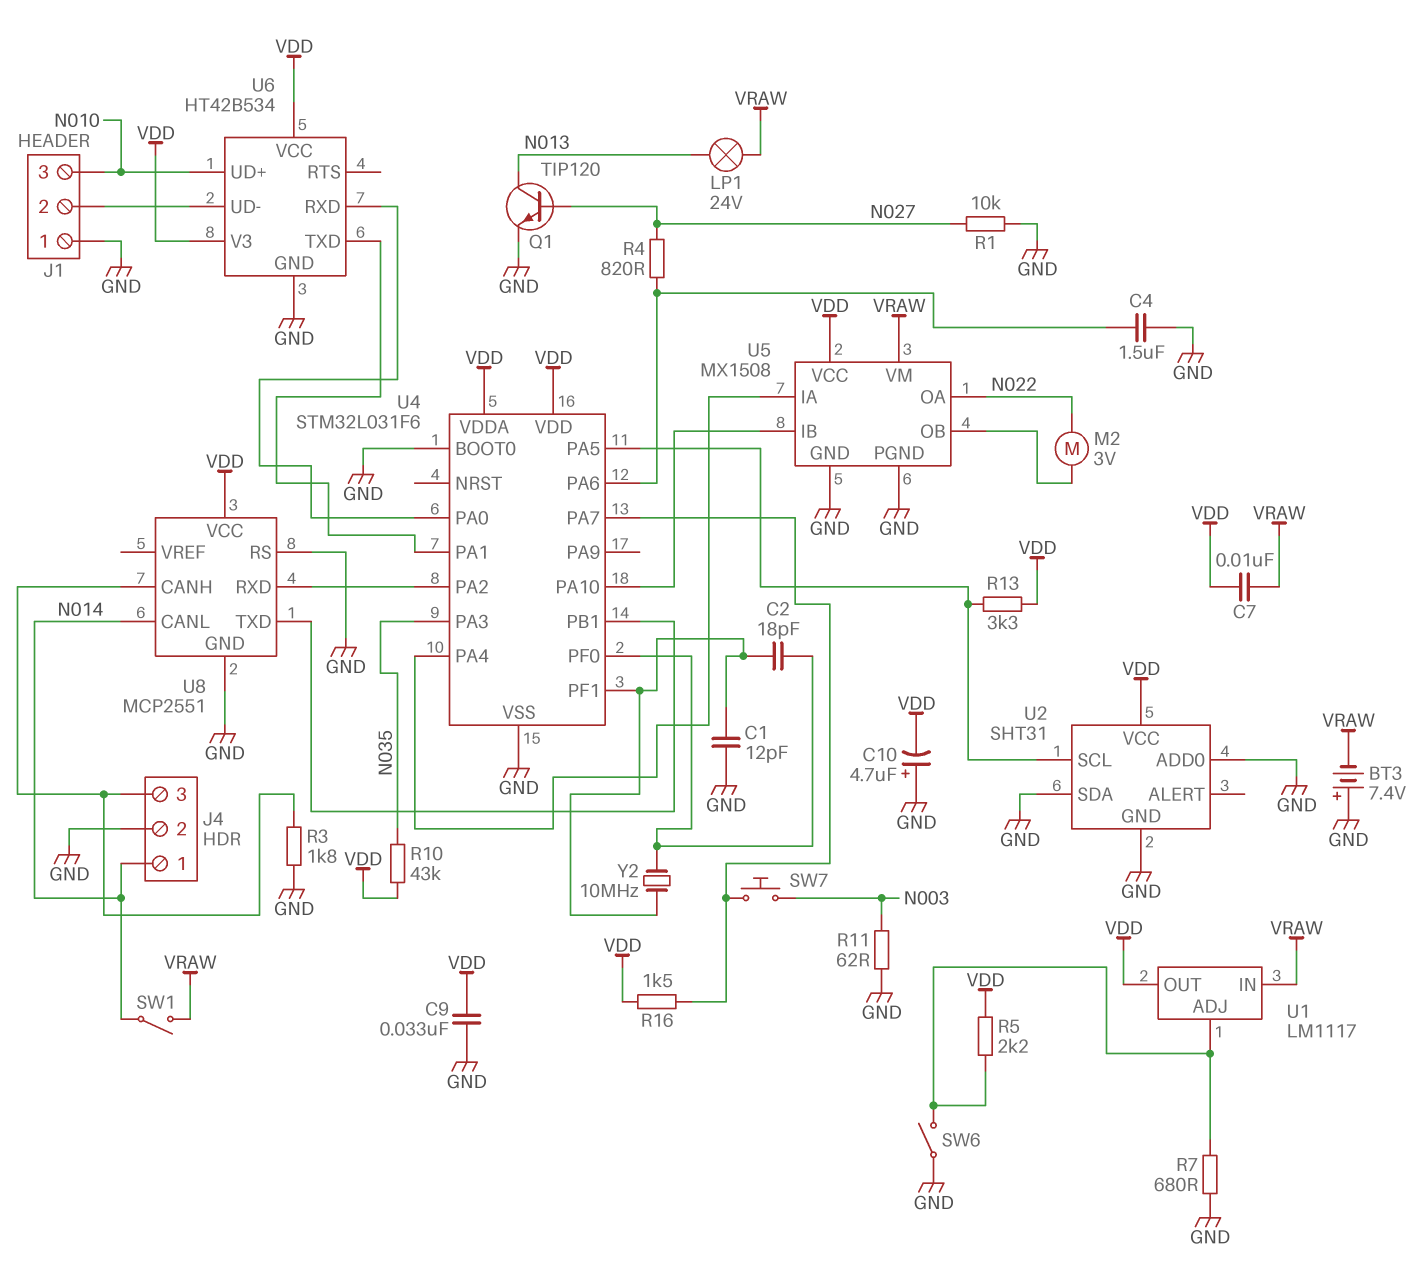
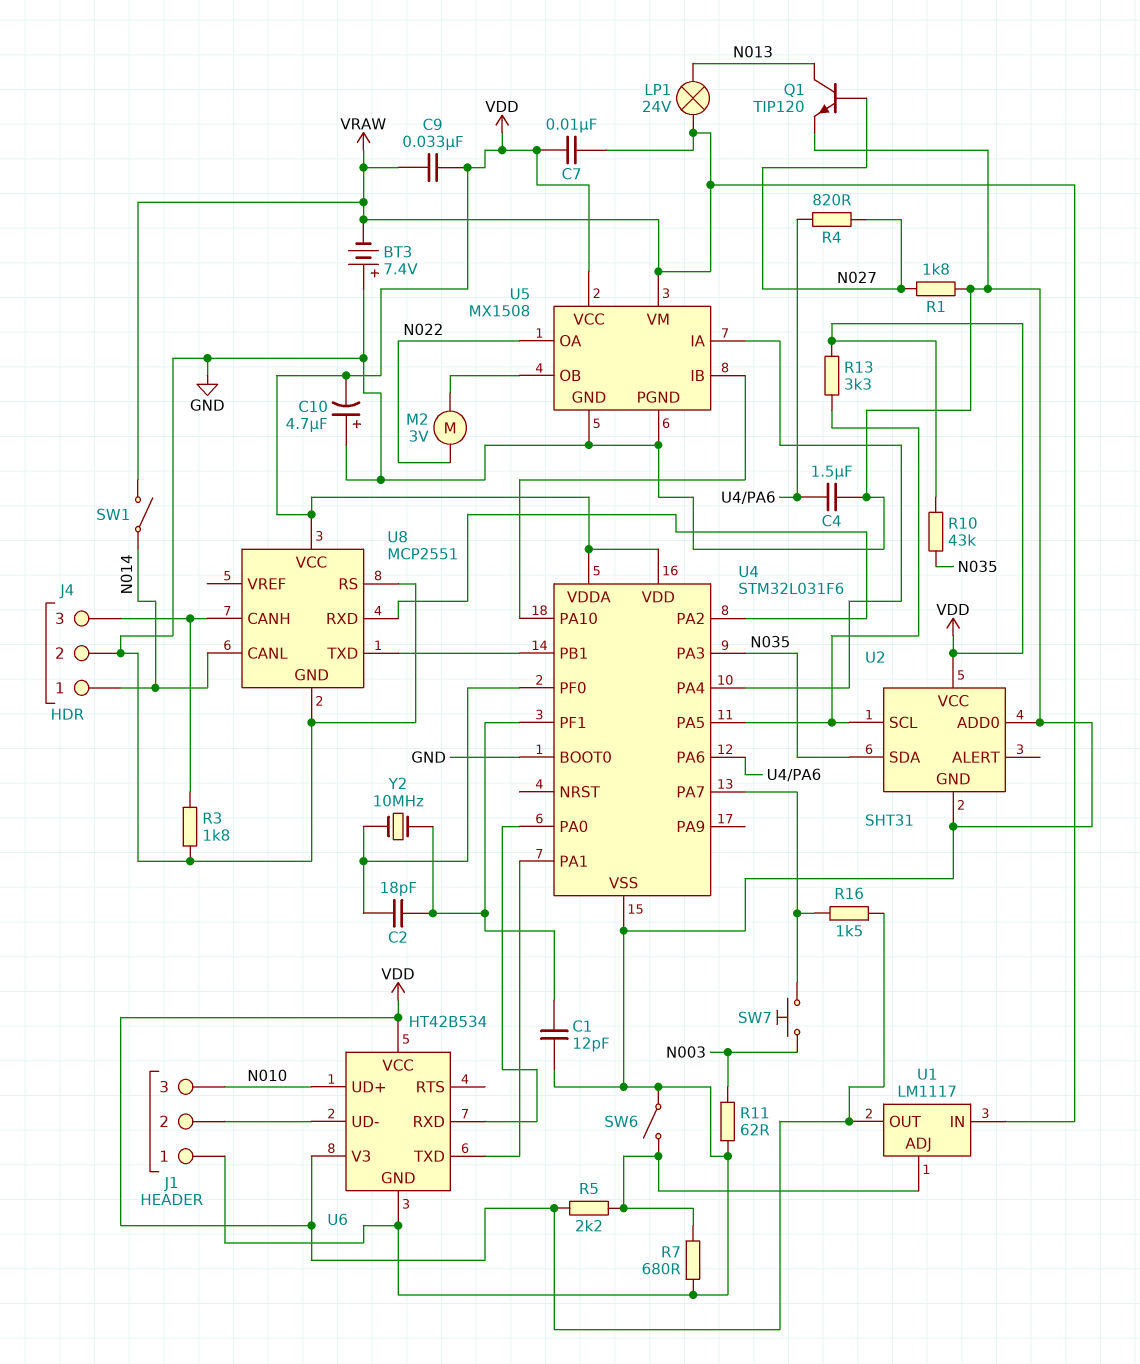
C9: 33nF (GND, VDD) -> 33nF (VDD, VRAW)
R1: 10k (GND, N027) -> 1.8k (GND, N027)
U2 pin SDA: GND -> N035

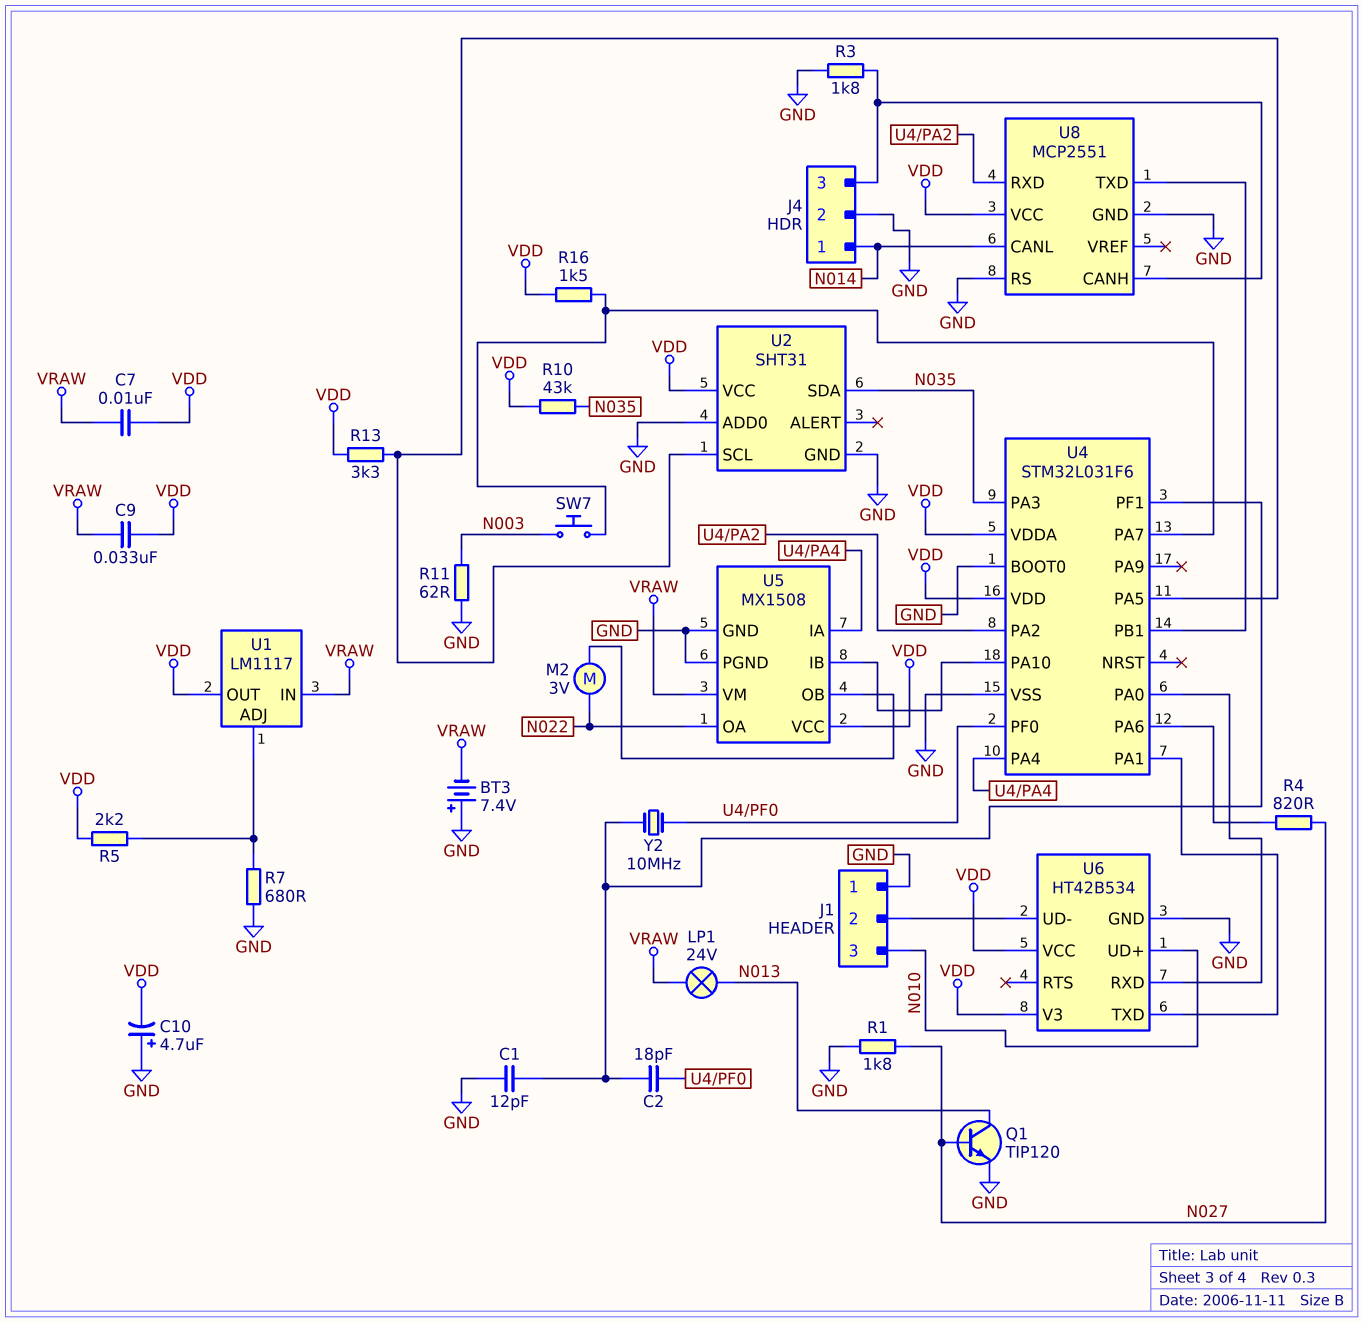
C4: 1.5uF (GND, U4/PA6) -> none
SW1: switch (N014, VRAW) -> none
SW6: switch (GND, U1/ADJ) -> none

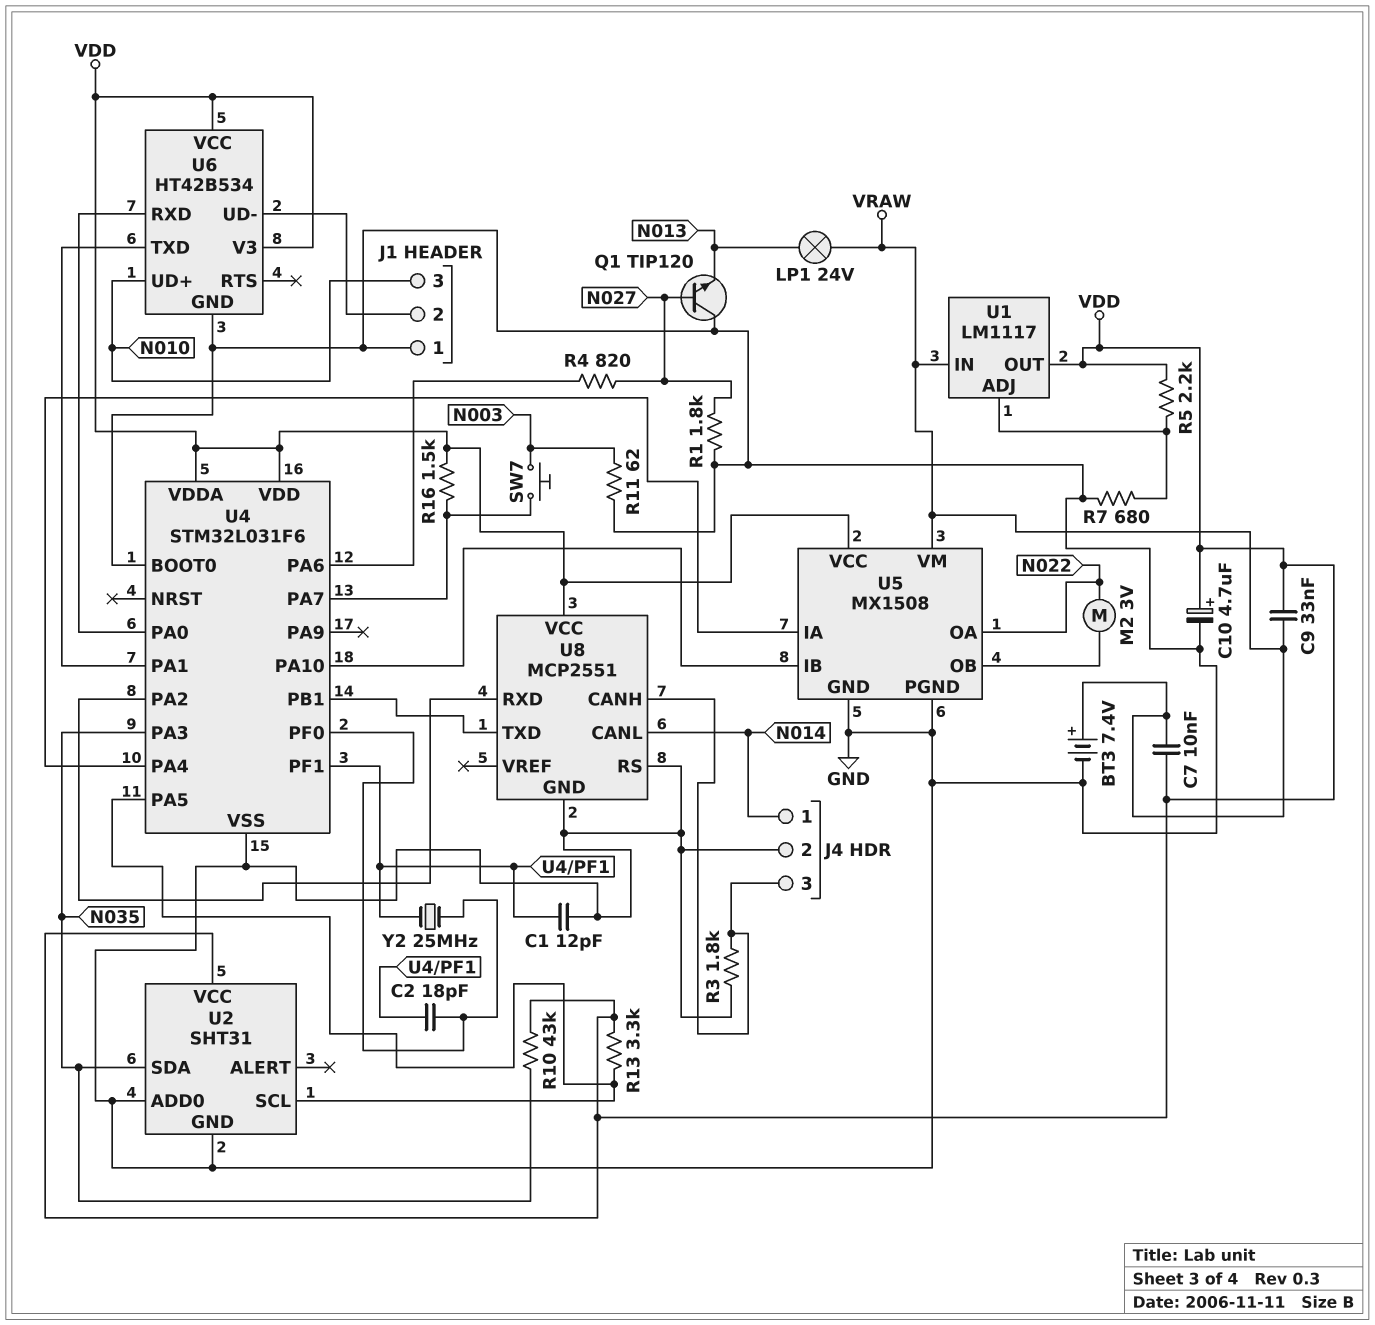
BT3: 7.4V (plus GND, minus VRAW) -> 7.4V (plus VRAW, minus GND)
C10: 4.7uF (plus GND, minus VDD) -> 4.7uF (plus VDD, minus GND)
Q1: NPN TIP120 (B N027, C N013, E GND) -> NPN TIP120 (B N027, C GND, E N013)
Y2: 10MHz (U4/PF0, U4/PF1) -> 25MHz (U4/PF0, U4/PF1)

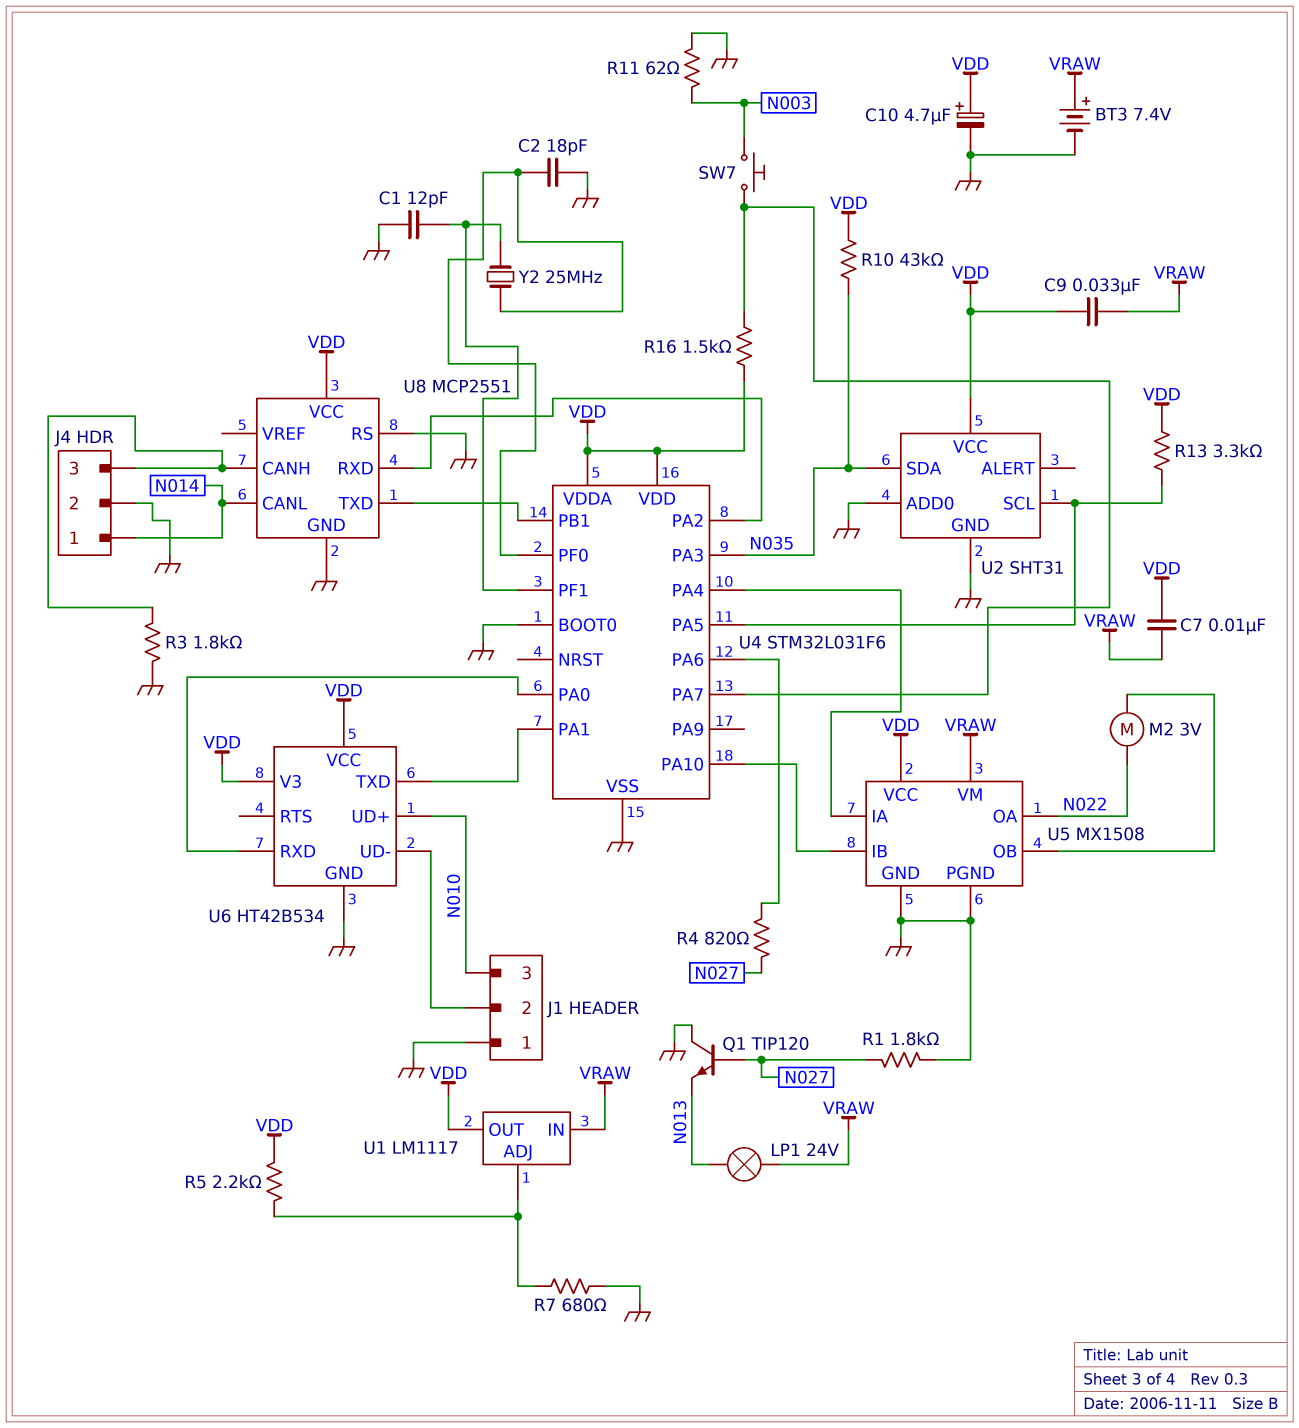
C2: 18pF (U4/PF0, U4/PF1) -> 18pF (GND, U4/PF0)

